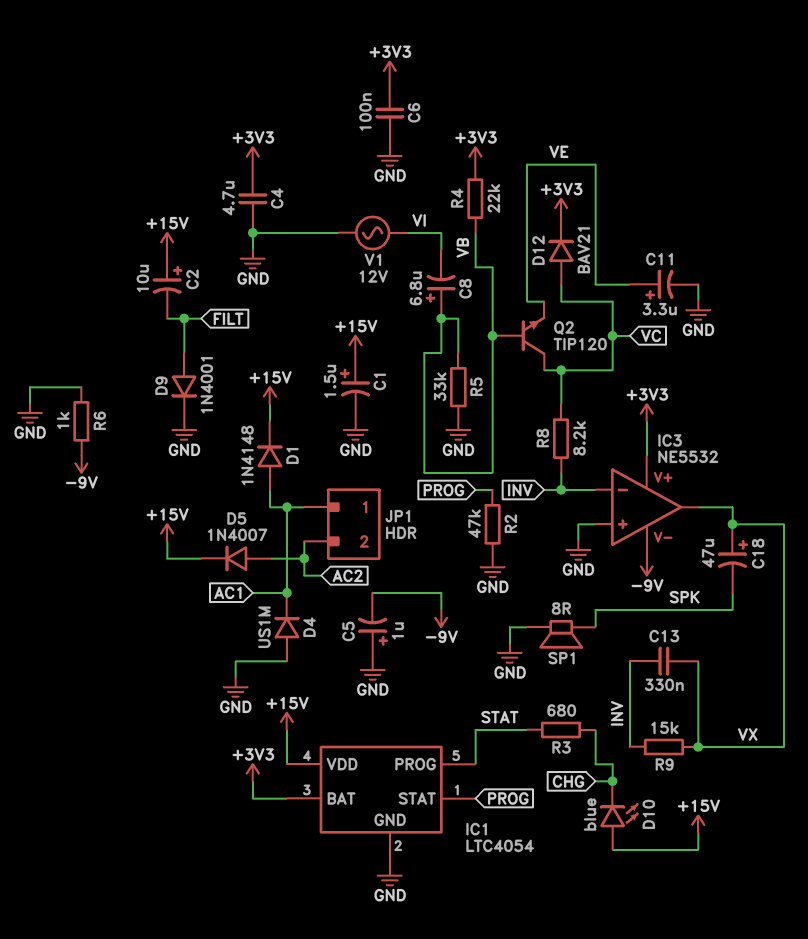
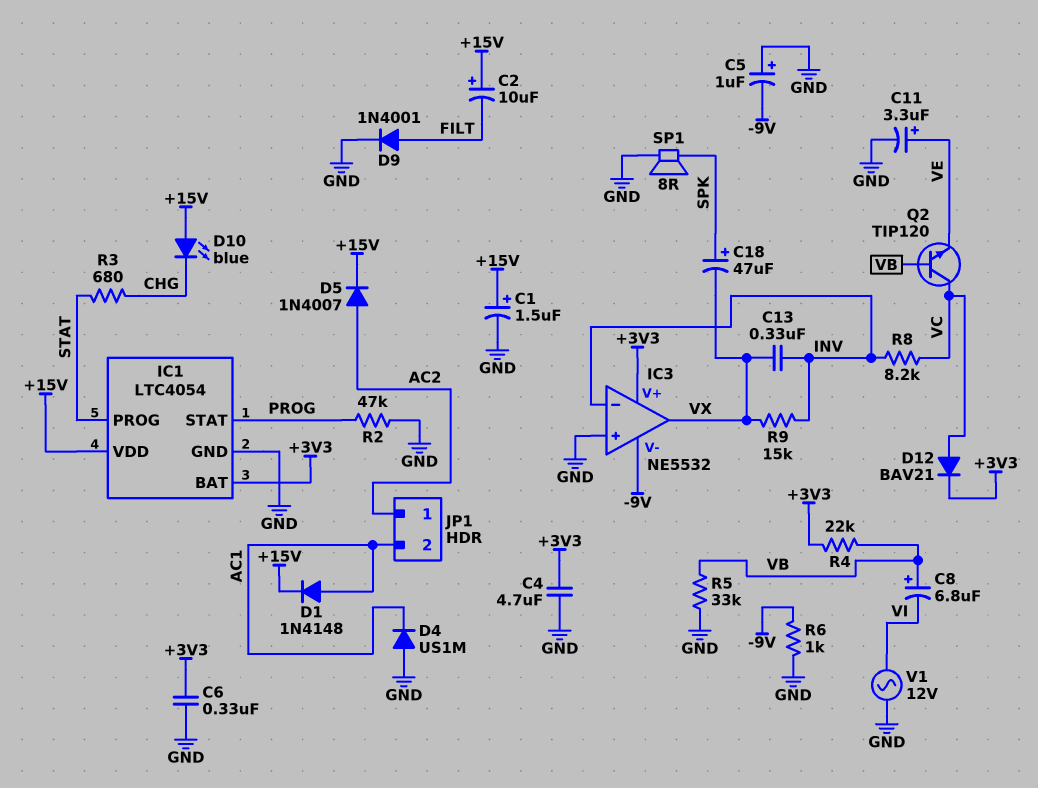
C6: 100nF (+3V3, GND) -> 330nF (+3V3, GND)
C18: 47uF (plus VX, minus SPK) -> 47uF (plus SPK, minus VX)
JP1 pin 1: AC1 -> AC2
JP1 pin 2: AC2 -> AC1

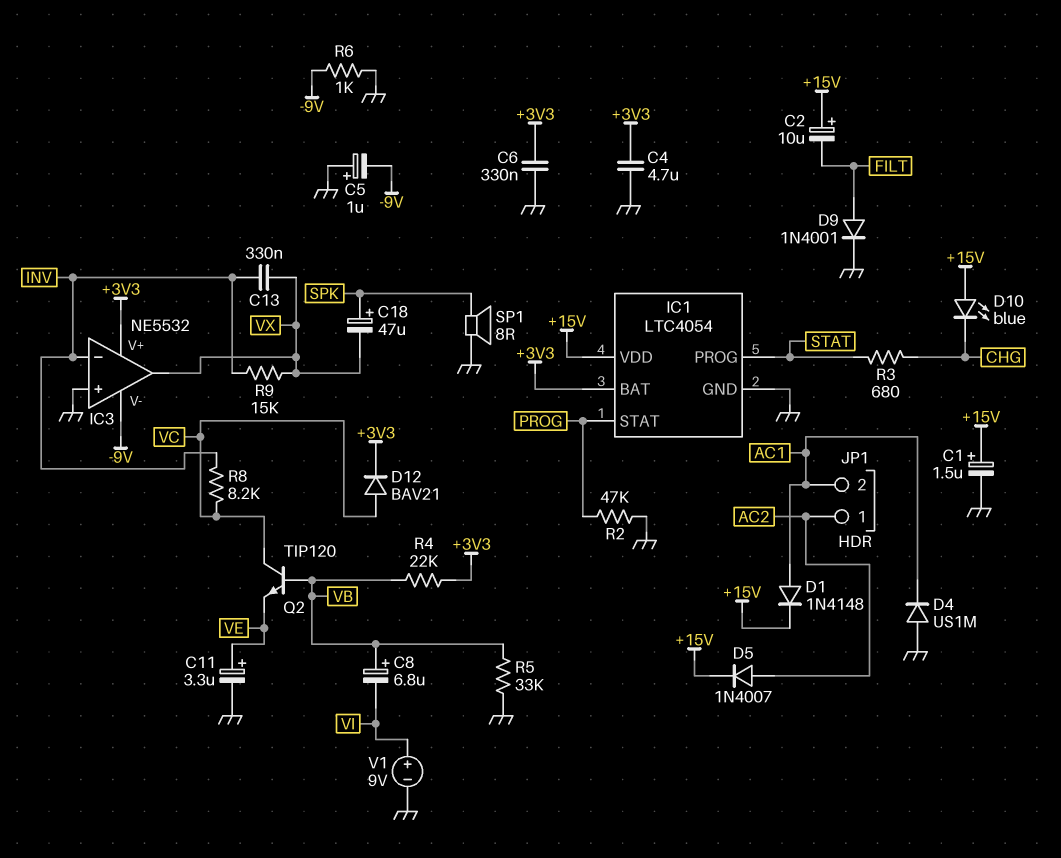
V1: AC 12V (GND, VI) -> 9V (plus VI, minus GND)

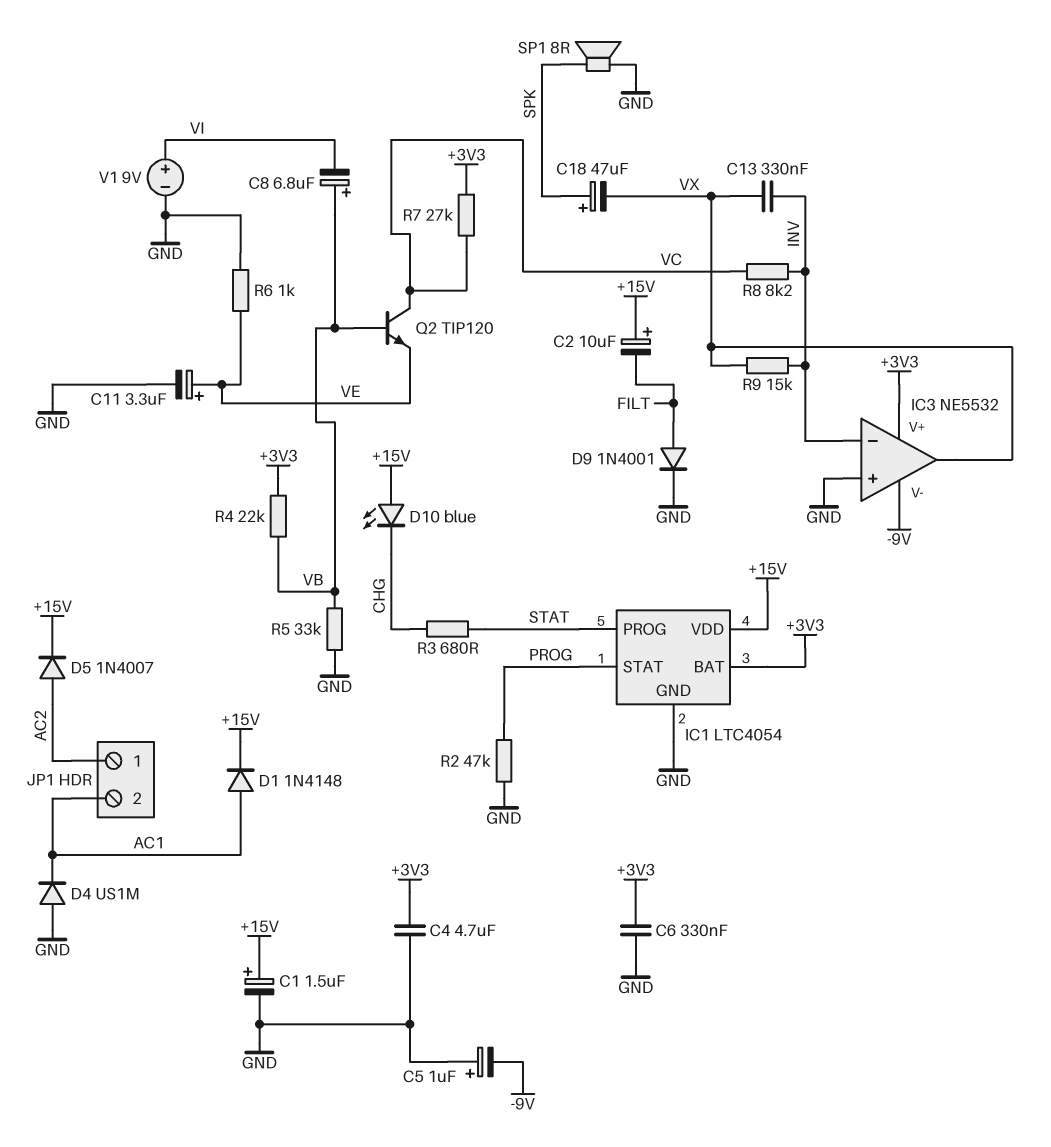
D12: diode BAV21 (A VC, K +3V3) -> none
R6: 1k (-9V, GND) -> 1k (GND, VE)
R7: none -> 27k (+3V3, VC)

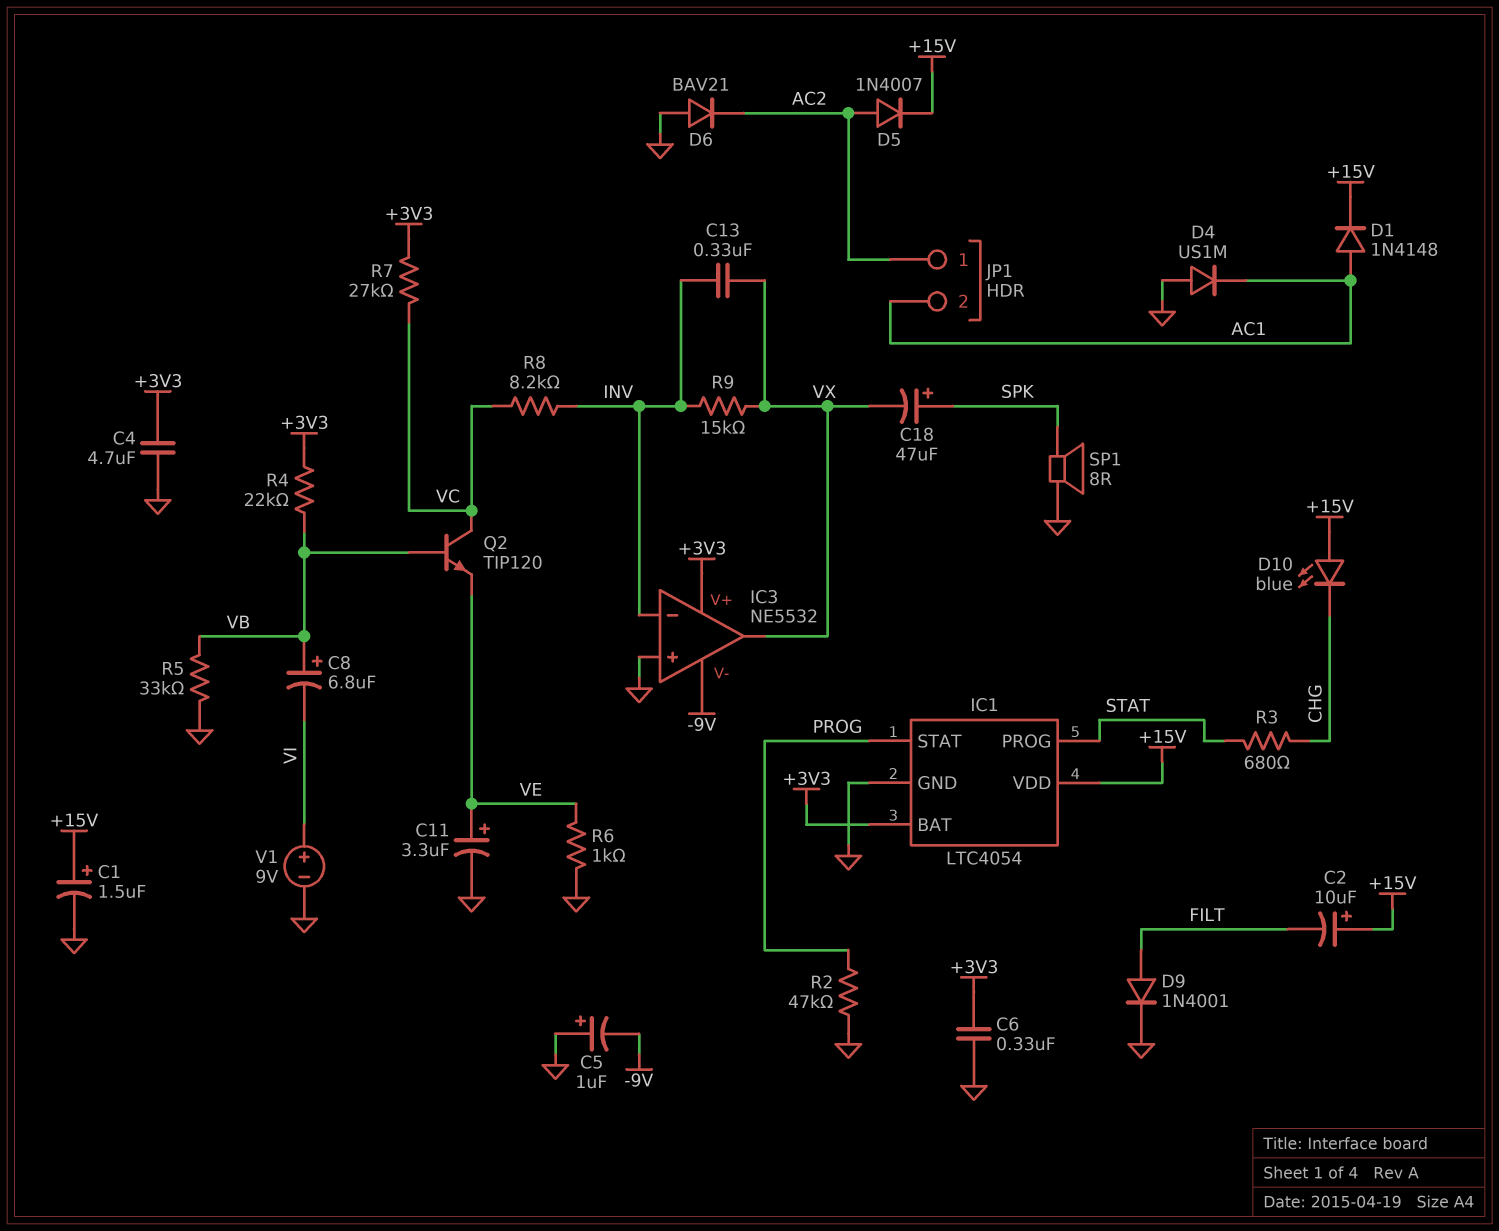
D6: none -> diode BAV21 (A GND, K AC2)

